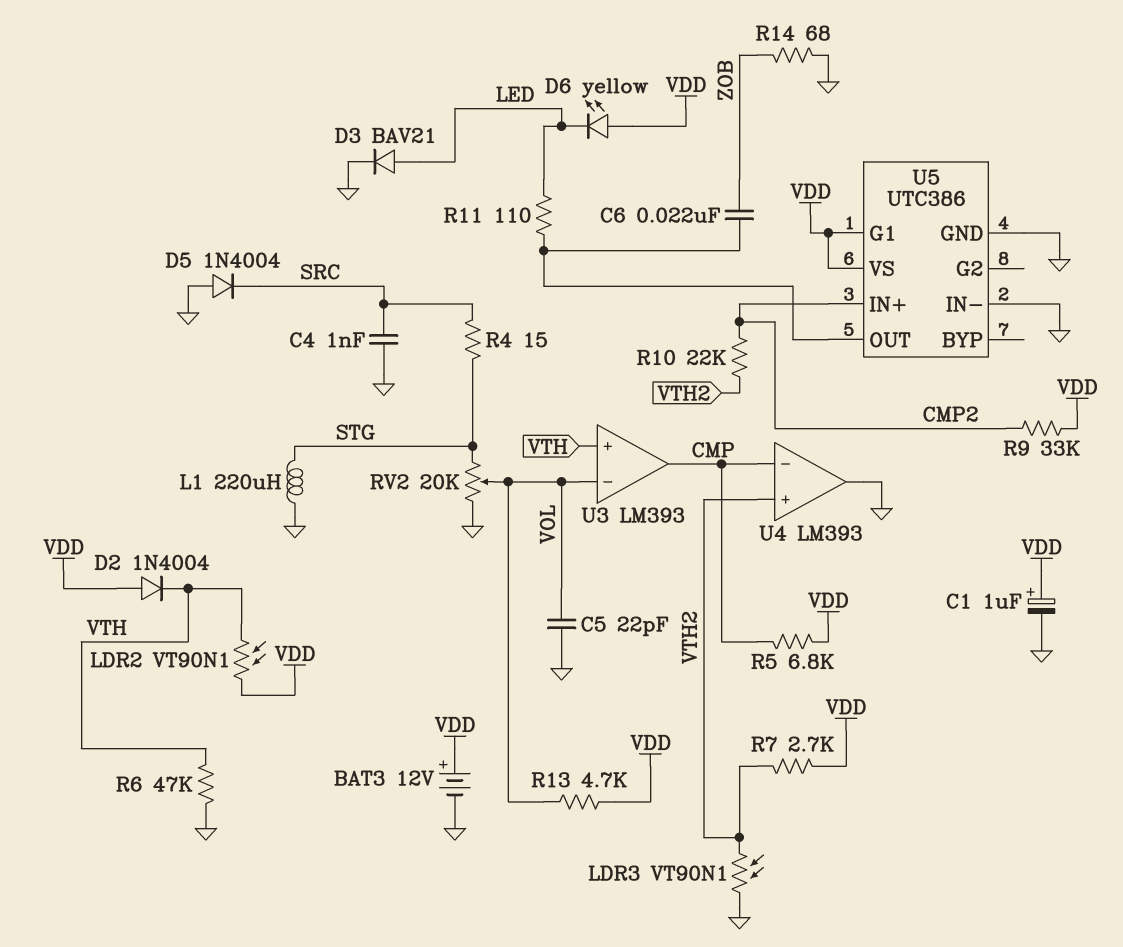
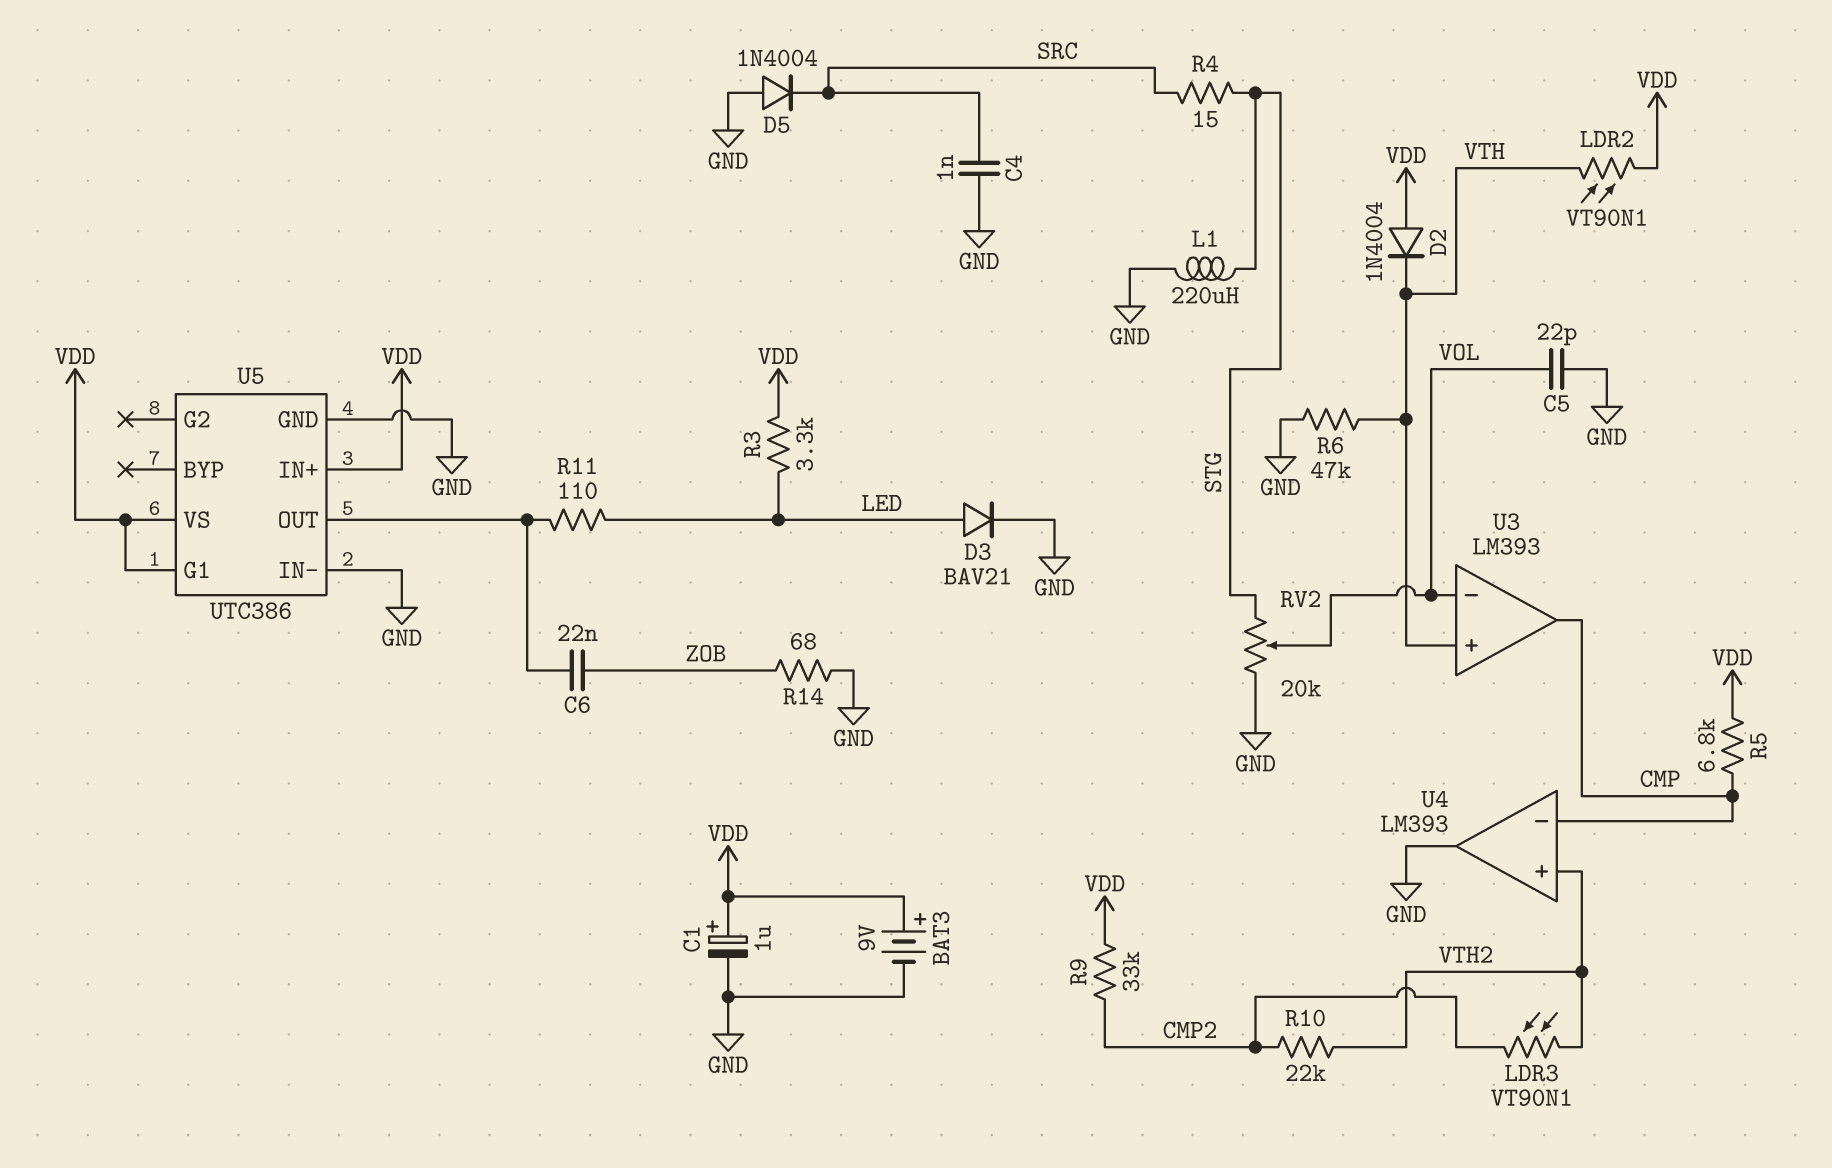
BAT3: 12V (plus VDD, minus GND) -> 9V (plus VDD, minus GND)
D6: LED yellow (A VDD, K LED) -> none
LDR3: VT90N1 (GND, VTH2) -> VT90N1 (CMP2, VTH2)
R3: none -> 3.3k (LED, VDD)
R7: 2.7k (VDD, VTH2) -> none
R13: 4.7k (VDD, VOL) -> none
U5 pin IN+: CMP2 -> VDD

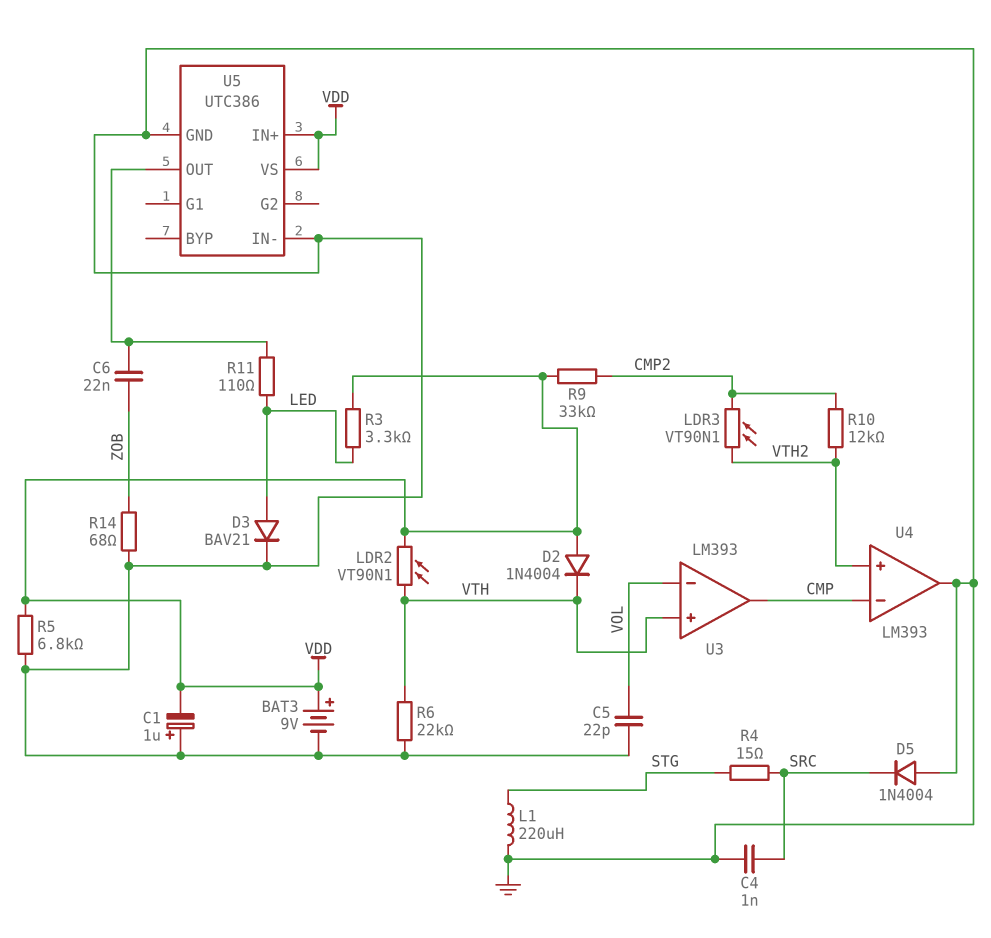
C1: 1uF (plus VDD, minus GND) -> 1uF (plus GND, minus VDD)
R5: 6.8k (CMP, VDD) -> 6.8k (GND, VDD)
R6: 47k (GND, VTH) -> 22k (GND, VTH)
R10: 22k (CMP2, VTH2) -> 12k (CMP2, VTH2)
RV2: 20k (GND, STG, wiper VOL) -> none
U5 pin G1: VDD -> none

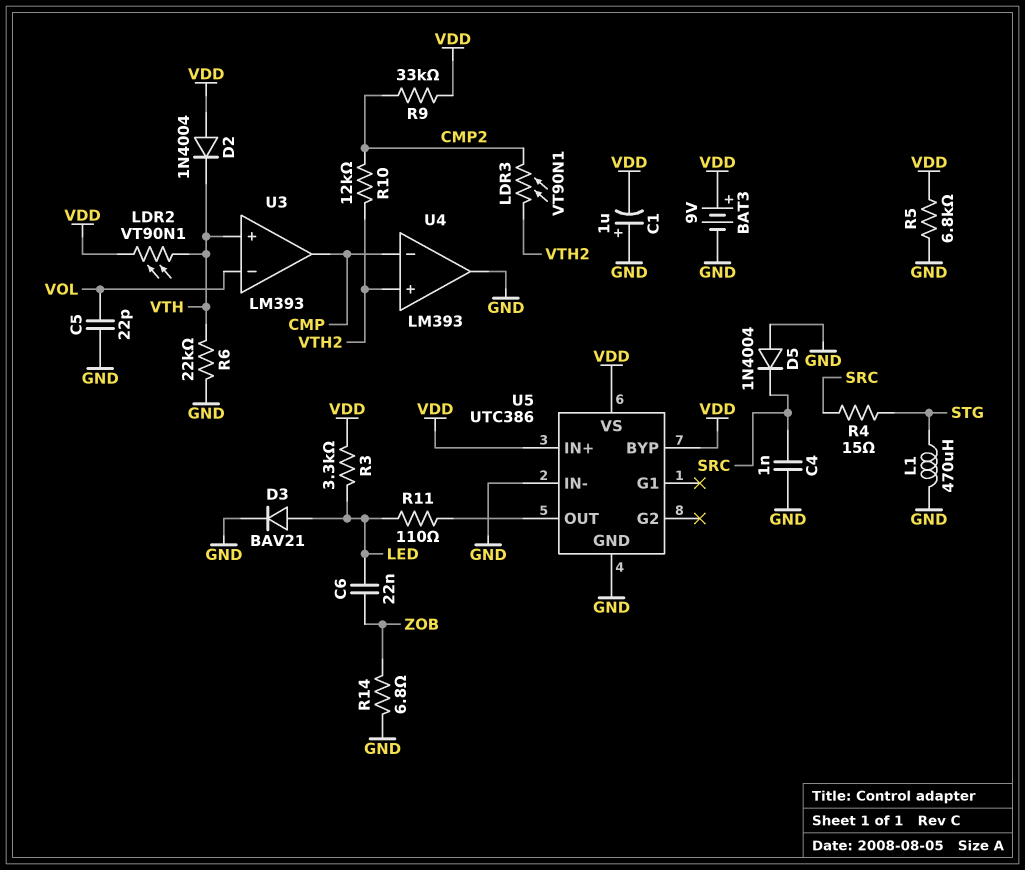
C6: 22nF (U5/OUT, ZOB) -> 22nF (LED, ZOB)
L1: 220uH (GND, STG) -> 470uH (GND, STG)
R14: 68 (GND, ZOB) -> 6.8 (GND, ZOB)
U5 pin BYP: none -> VDD

